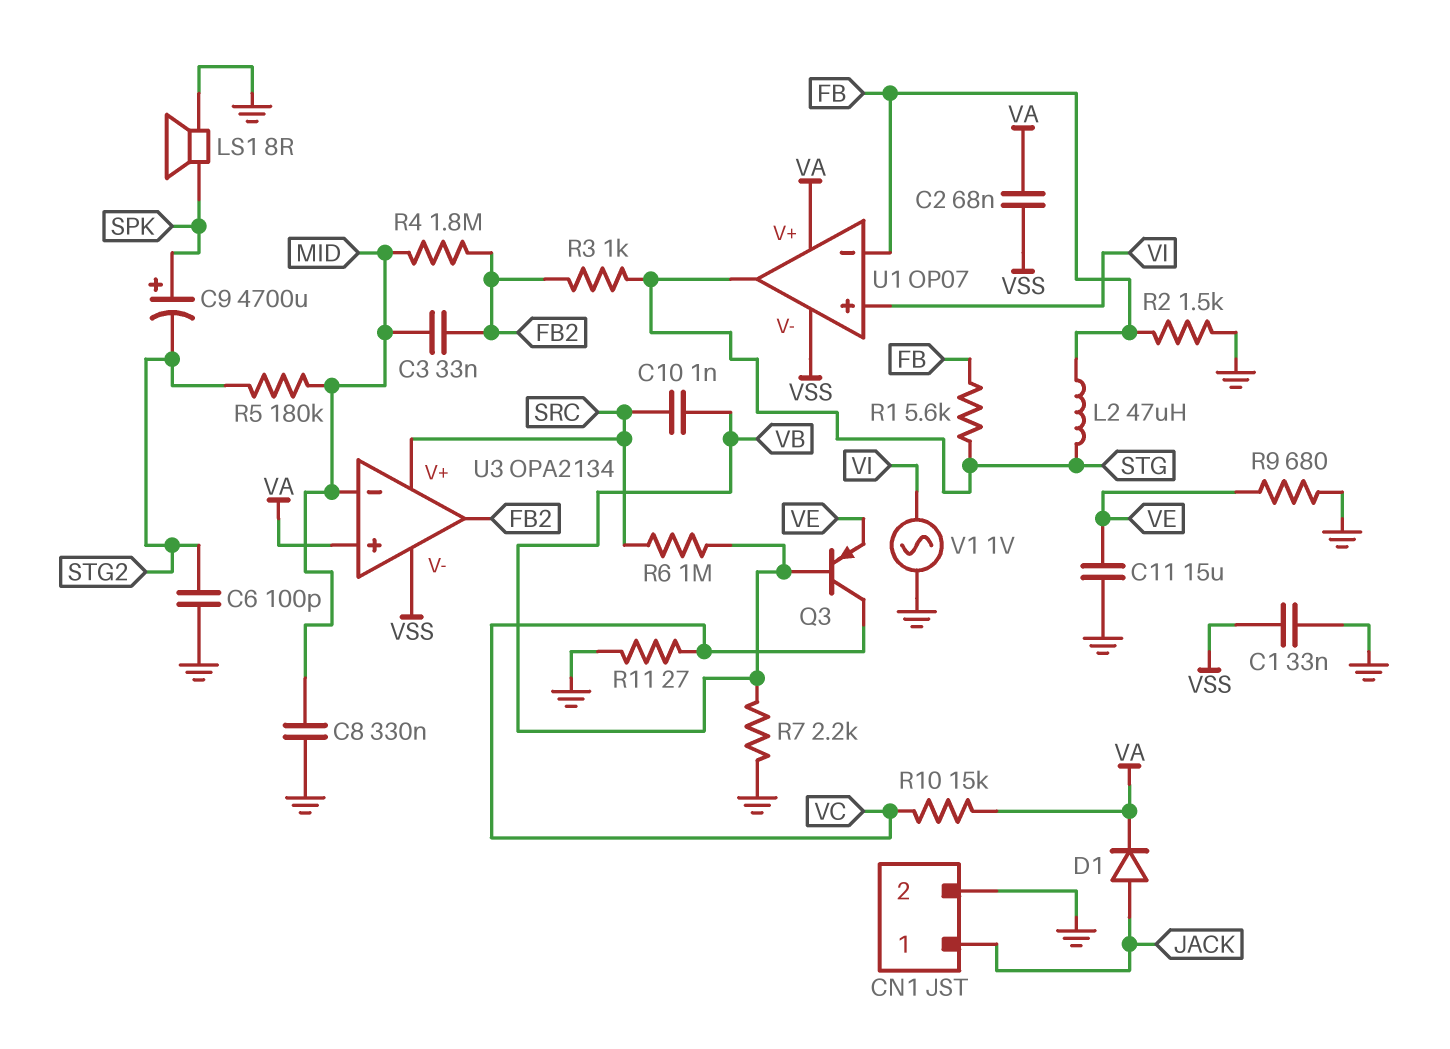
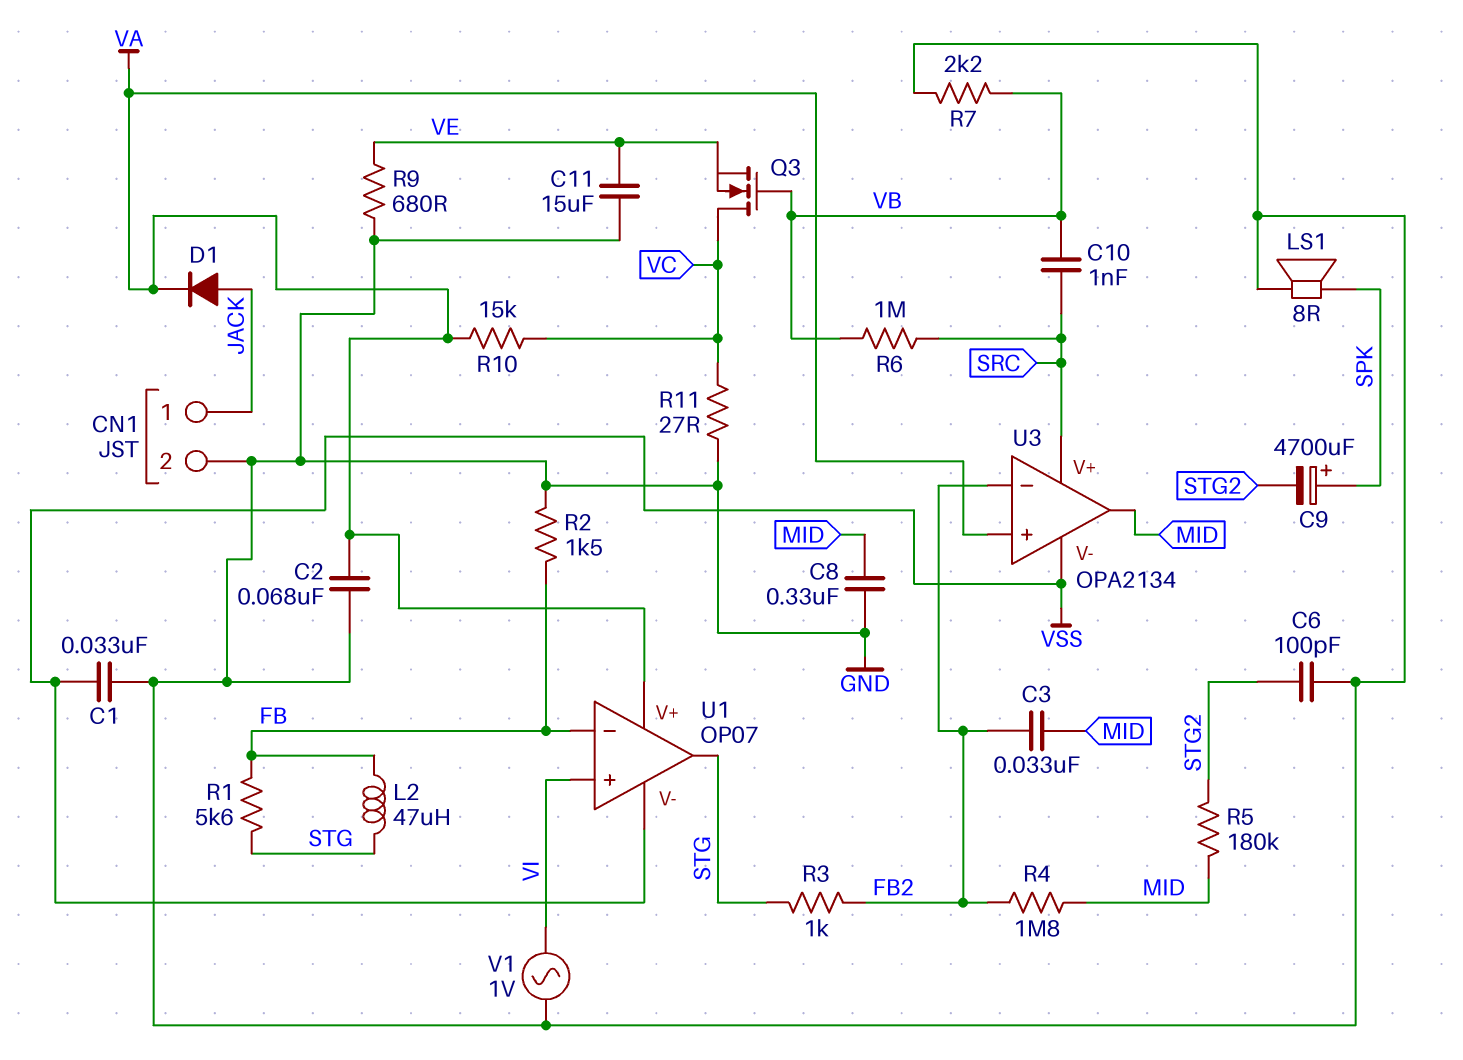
C2: 68nF (VA, VSS) -> 68nF (GND, VA)
Q3: PNP (B VB, C VC, E VE) -> NMOS (G VB, D VC, S VE)
U3 pin in-: MID -> FB2
U3 pin out: FB2 -> MID

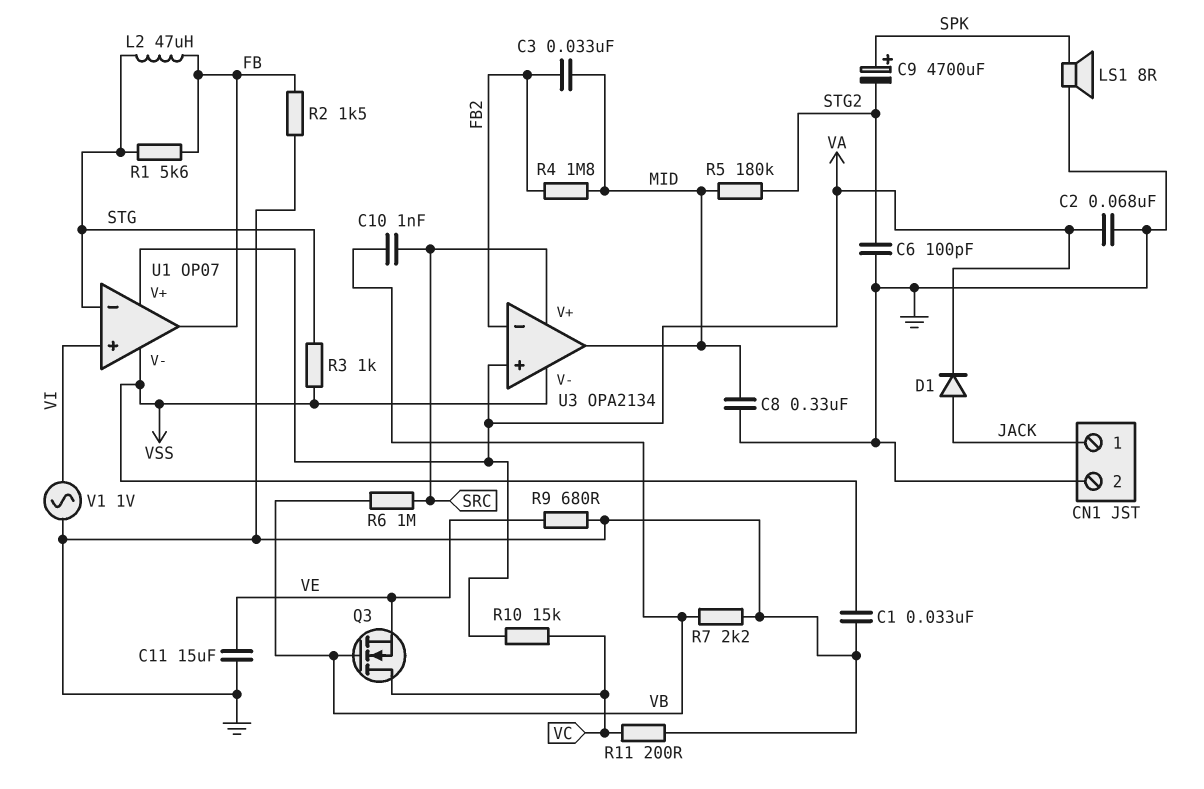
R3: 1k (FB2, STG) -> 1k (STG, VSS)
R11: 27 (GND, VC) -> 200 (GND, VC)
U1 pin in-: FB -> STG
U1 pin out: STG -> FB

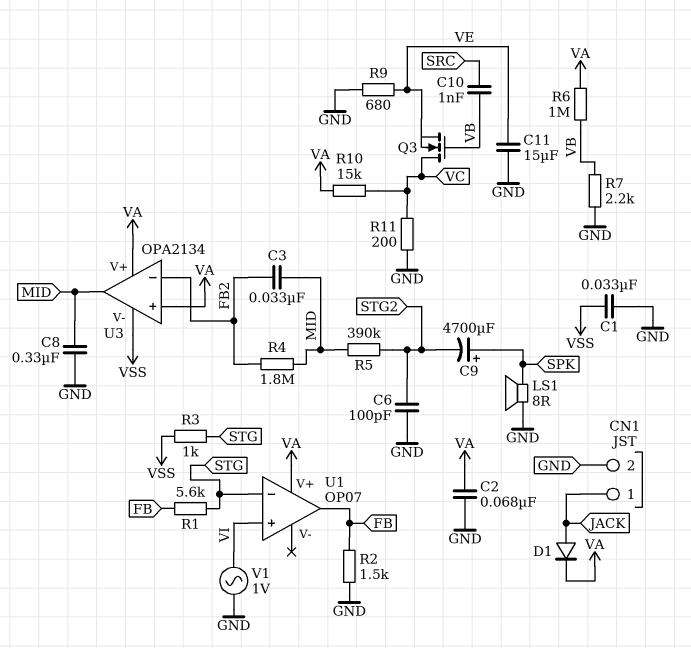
L2: 47uH (FB, STG) -> none
R5: 180k (MID, STG2) -> 390k (MID, STG2)
R6: 1M (SRC, VB) -> 1M (VA, VB)
U1 pin V-: VSS -> none
U3 pin V+: SRC -> VA

